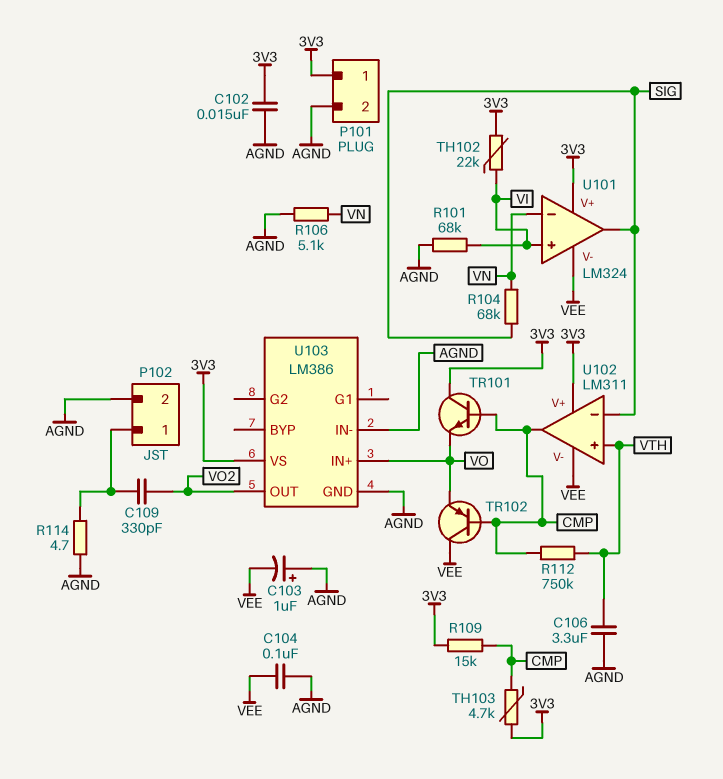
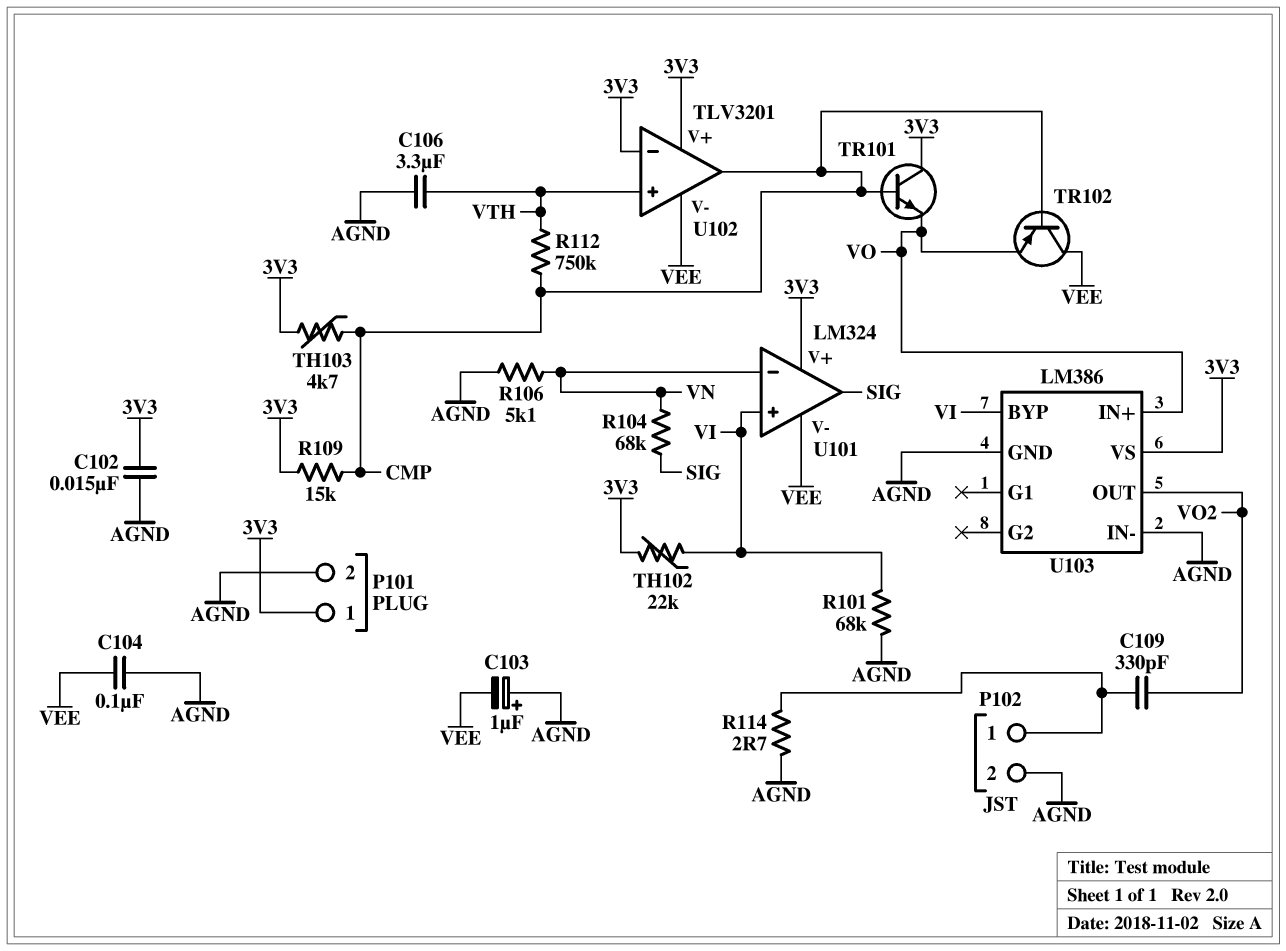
R114: 4.7 (AGND, P102/1) -> 2.7 (AGND, P102/1)
U102: LM311 -> TLV3201
U102 pin in-: SIG -> 3V3
U103 pin BYP: none -> VI

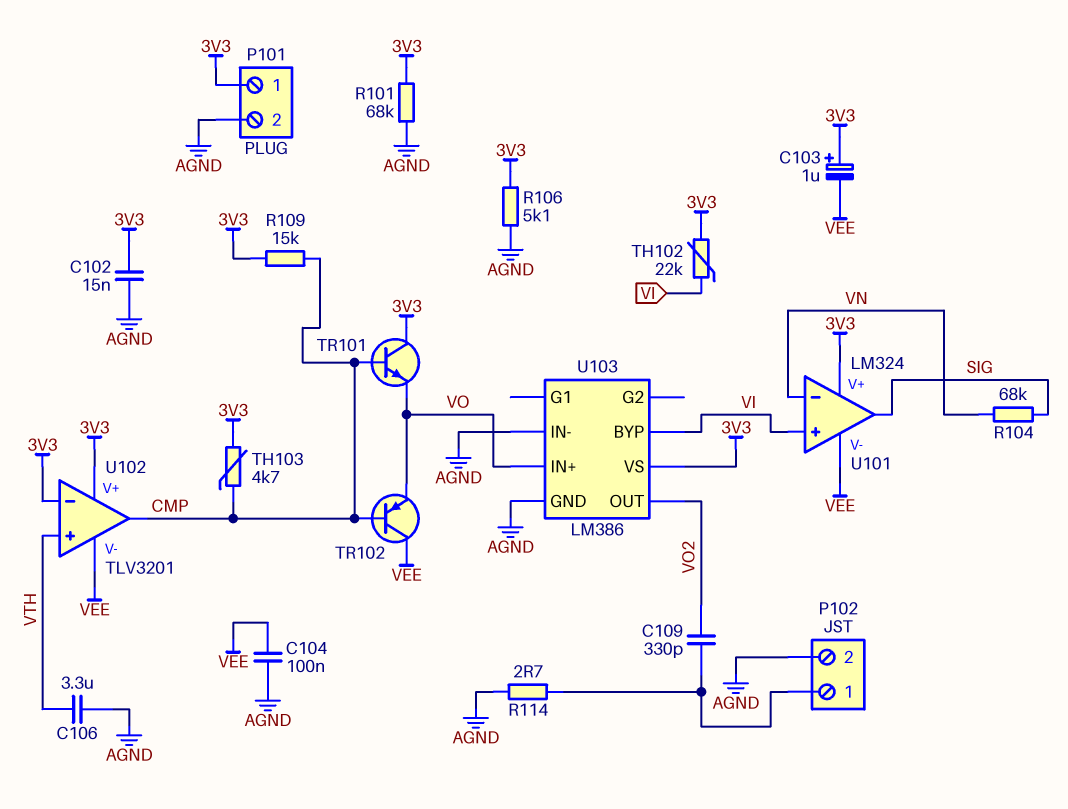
C103: 1uF (plus AGND, minus VEE) -> 1uF (plus 3V3, minus VEE)
R101: 68k (AGND, VI) -> 68k (3V3, AGND)
R106: 5.1k (AGND, VN) -> 5.1k (3V3, AGND)
R112: 750k (CMP, VTH) -> none

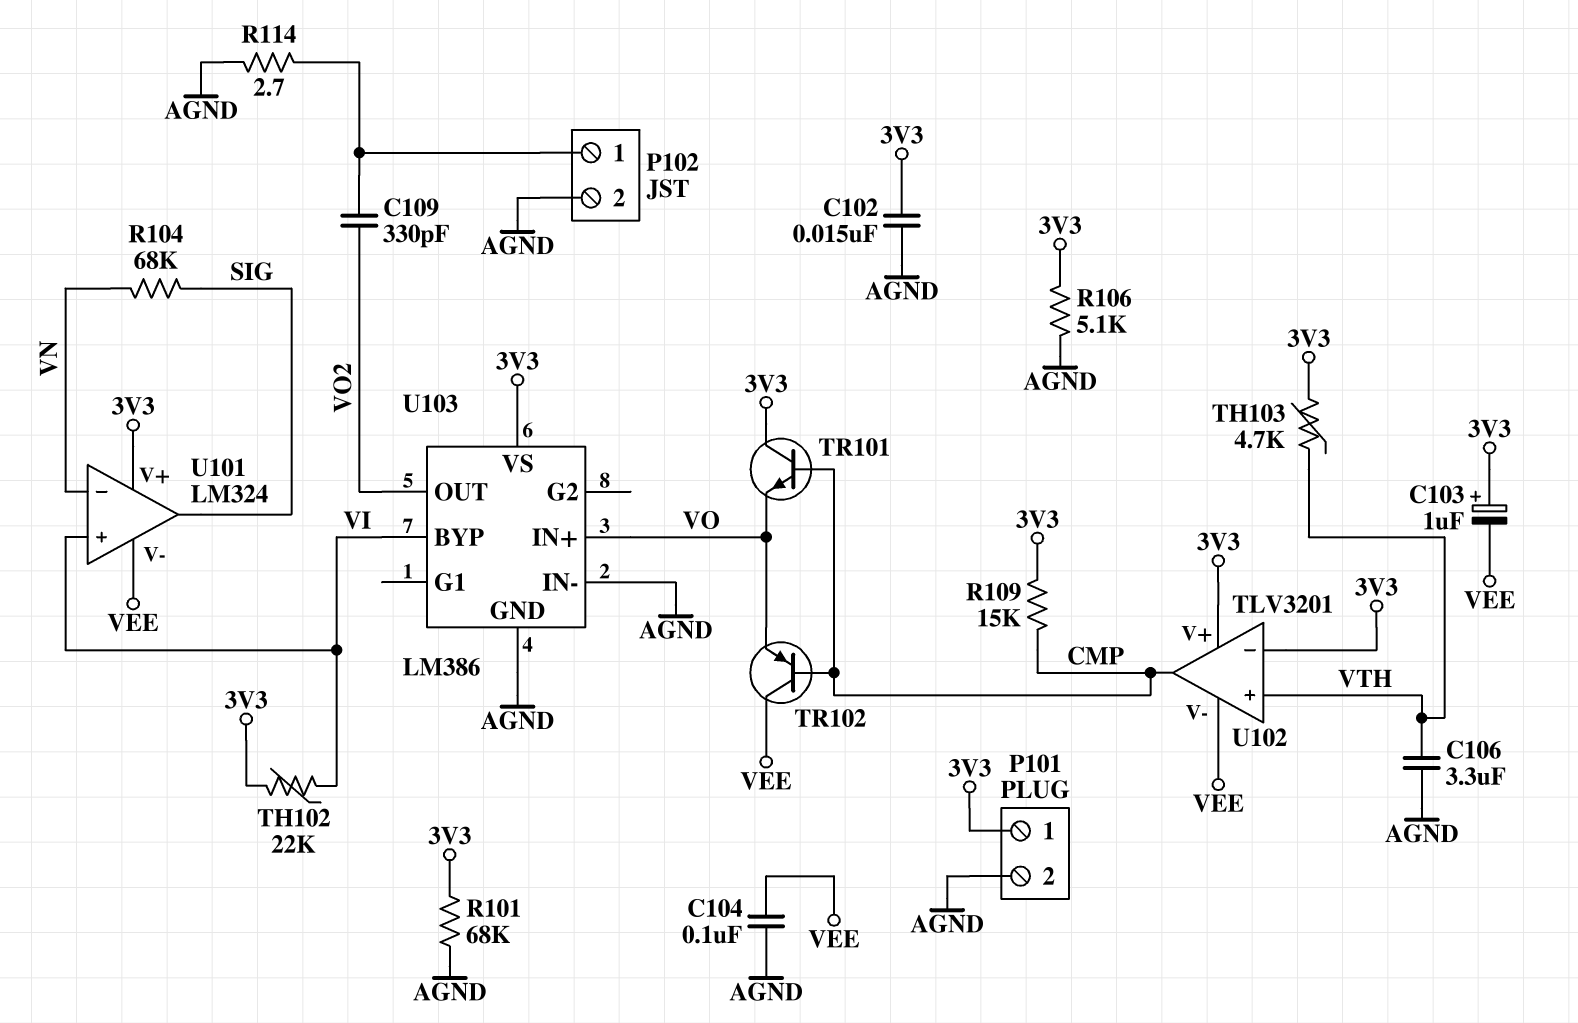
TH103: 4.7k (3V3, CMP) -> 4.7k (3V3, VTH)

